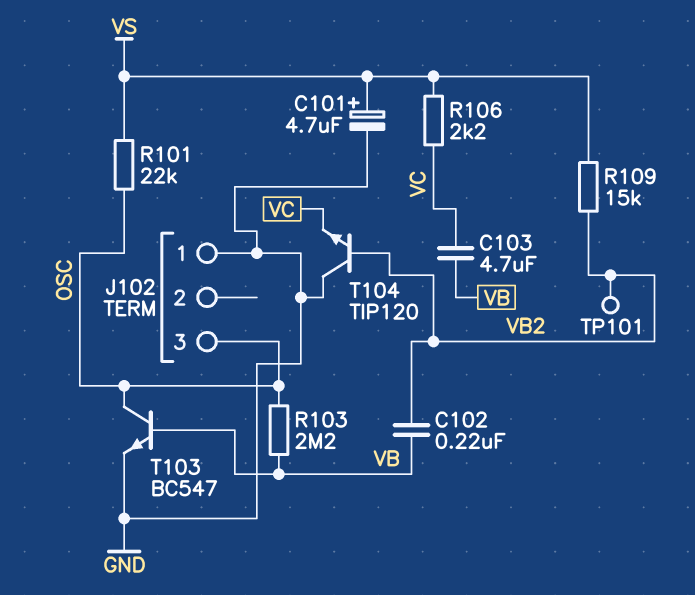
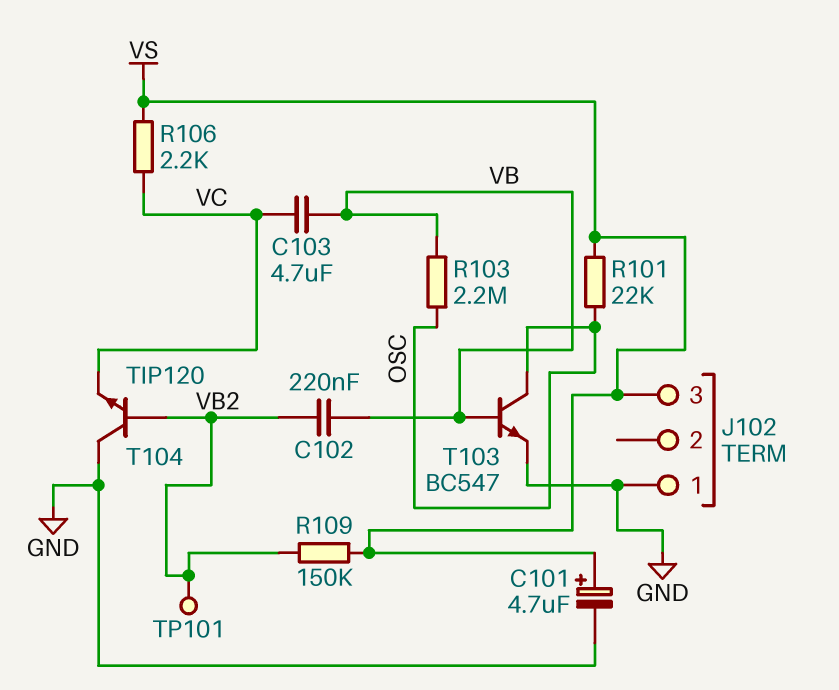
J102 pin 3: OSC -> VS
R109: 15k (VB2, VS) -> 150k (VB2, VS)

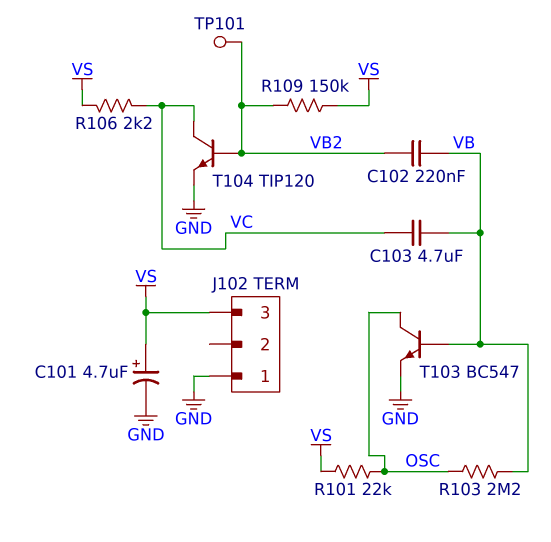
T104: NPN TIP120 (B VB2, C GND, E VC) -> NPN TIP120 (B VB2, C VC, E GND)

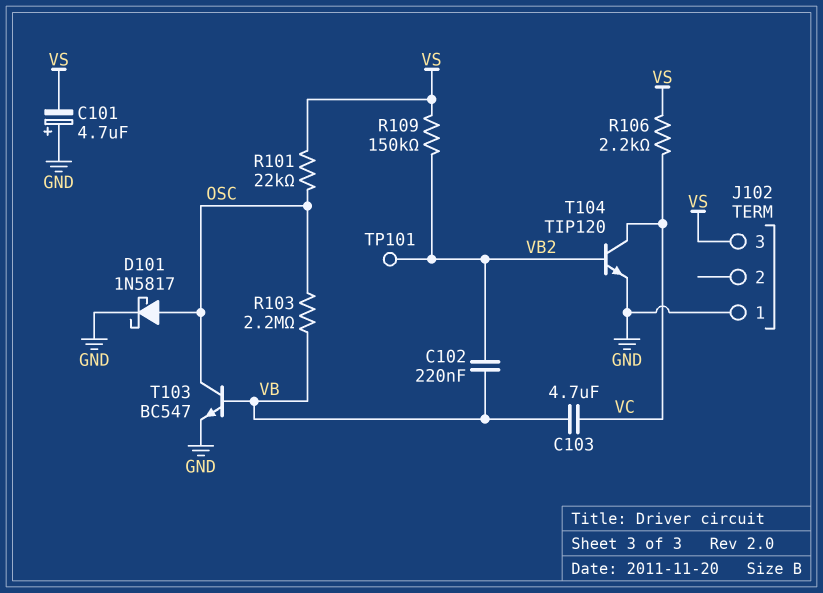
C101: 4.7uF (plus VS, minus GND) -> 4.7uF (plus GND, minus VS)
D101: none -> schottky 1N5817 (A OSC, K GND)

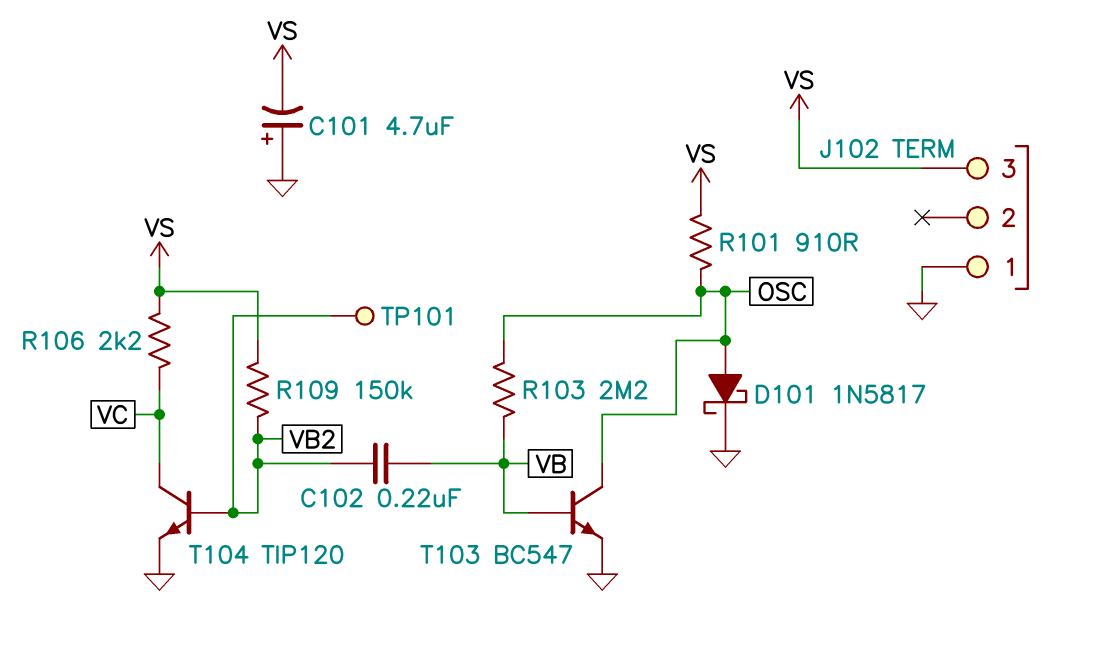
C103: 4.7uF (VB, VC) -> none
R101: 22k (OSC, VS) -> 910 (OSC, VS)

